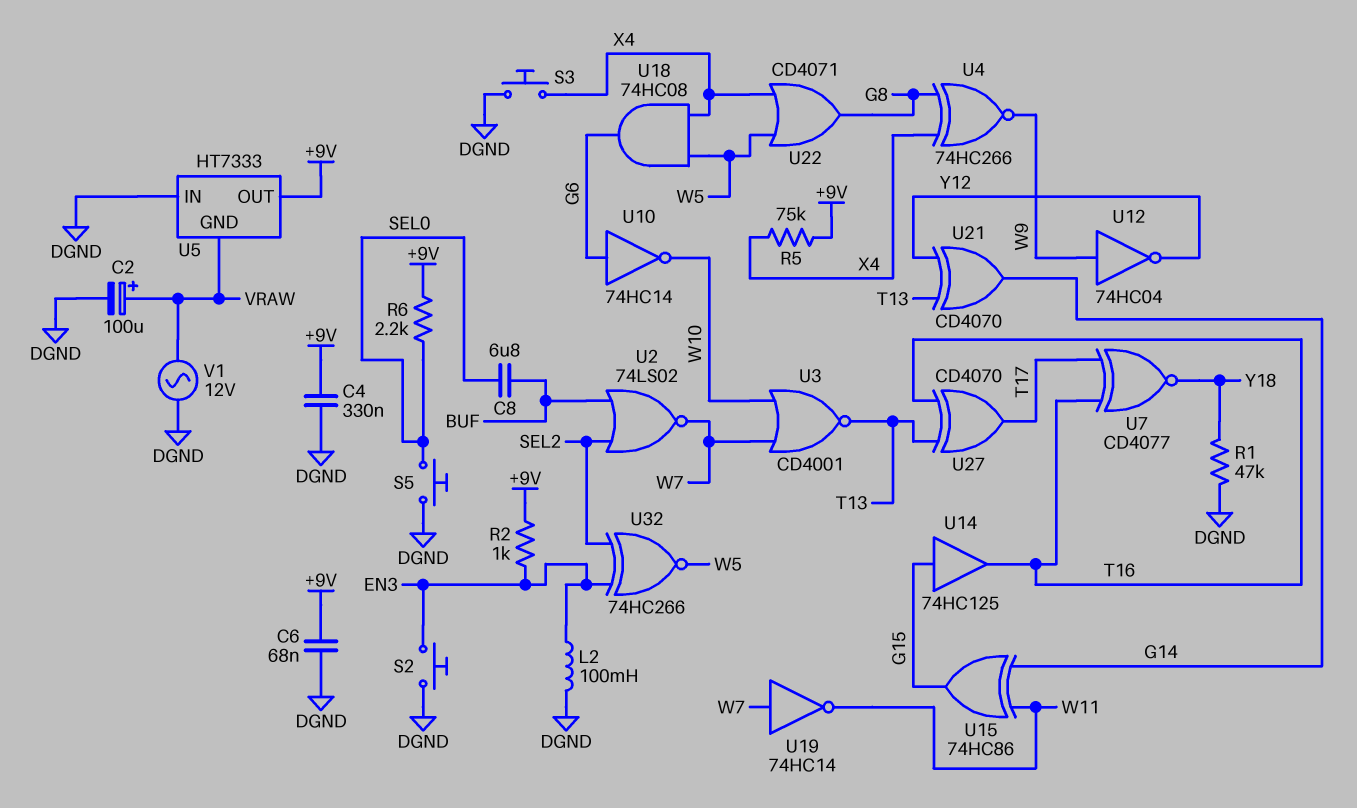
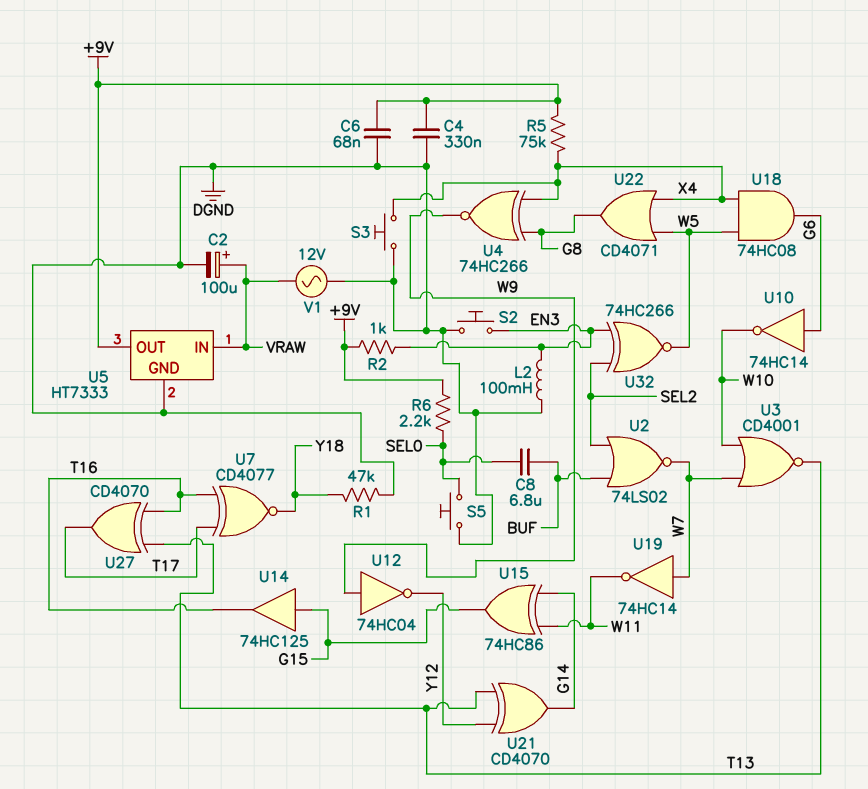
U5 pin GND: VRAW -> DGND
U5 pin IN: DGND -> VRAW

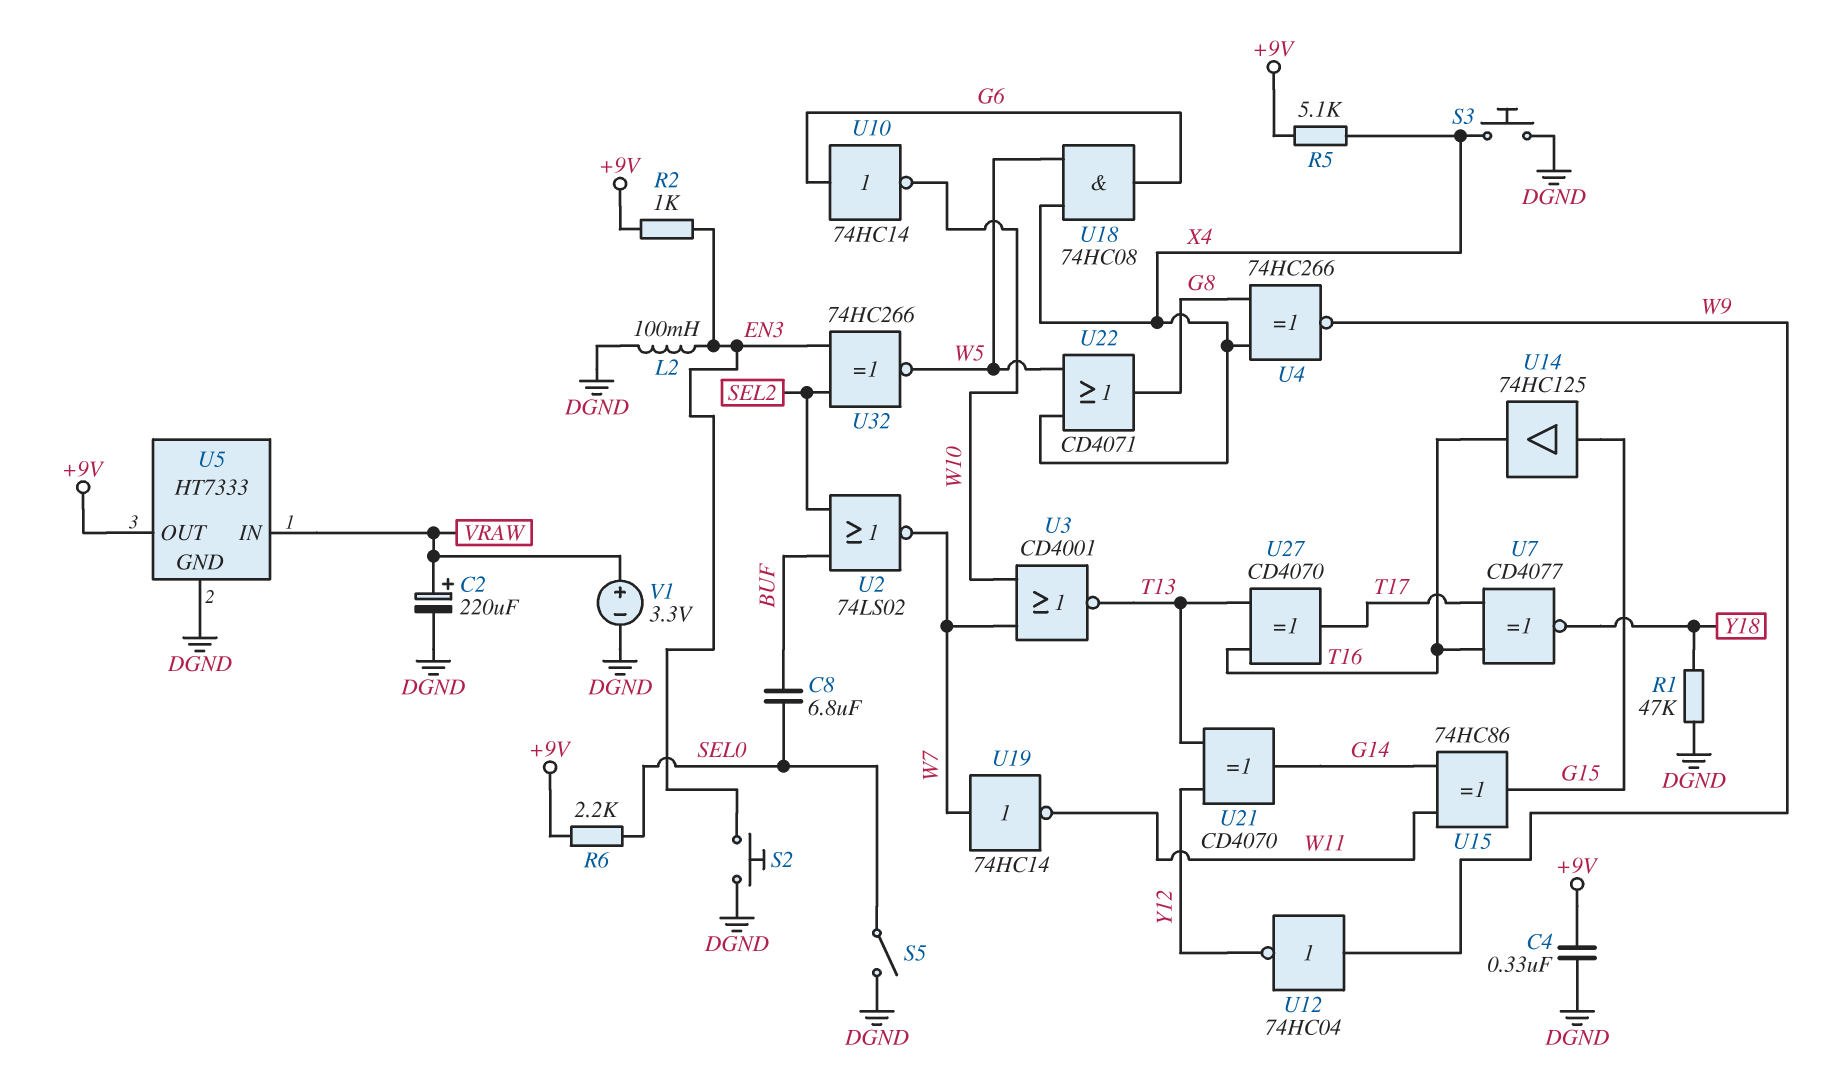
C2: 100uF (plus VRAW, minus DGND) -> 220uF (plus VRAW, minus DGND)
C6: 68nF (+9V, DGND) -> none
R5: 75k (+9V, X4) -> 5.1k (+9V, X4)
S5: button (DGND, SEL0) -> switch (DGND, SEL0)
V1: AC 12V (DGND, VRAW) -> 3.3V (plus VRAW, minus DGND)

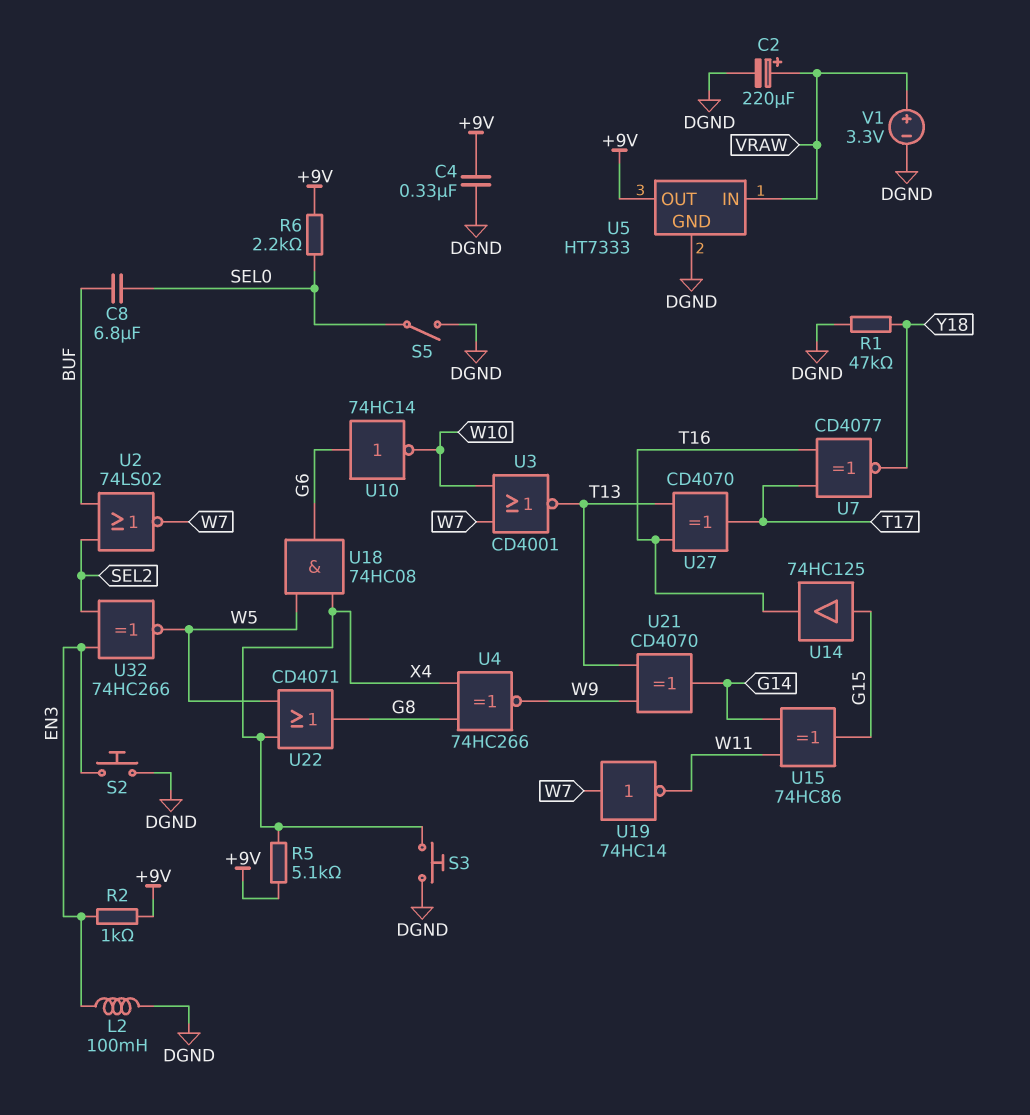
U12: NOT 74HC04 (in W9, out Y12) -> none
U21: XOR CD4070 (in T13, in Y12, out G14) -> XOR CD4070 (in T13, in W9, out G14)

